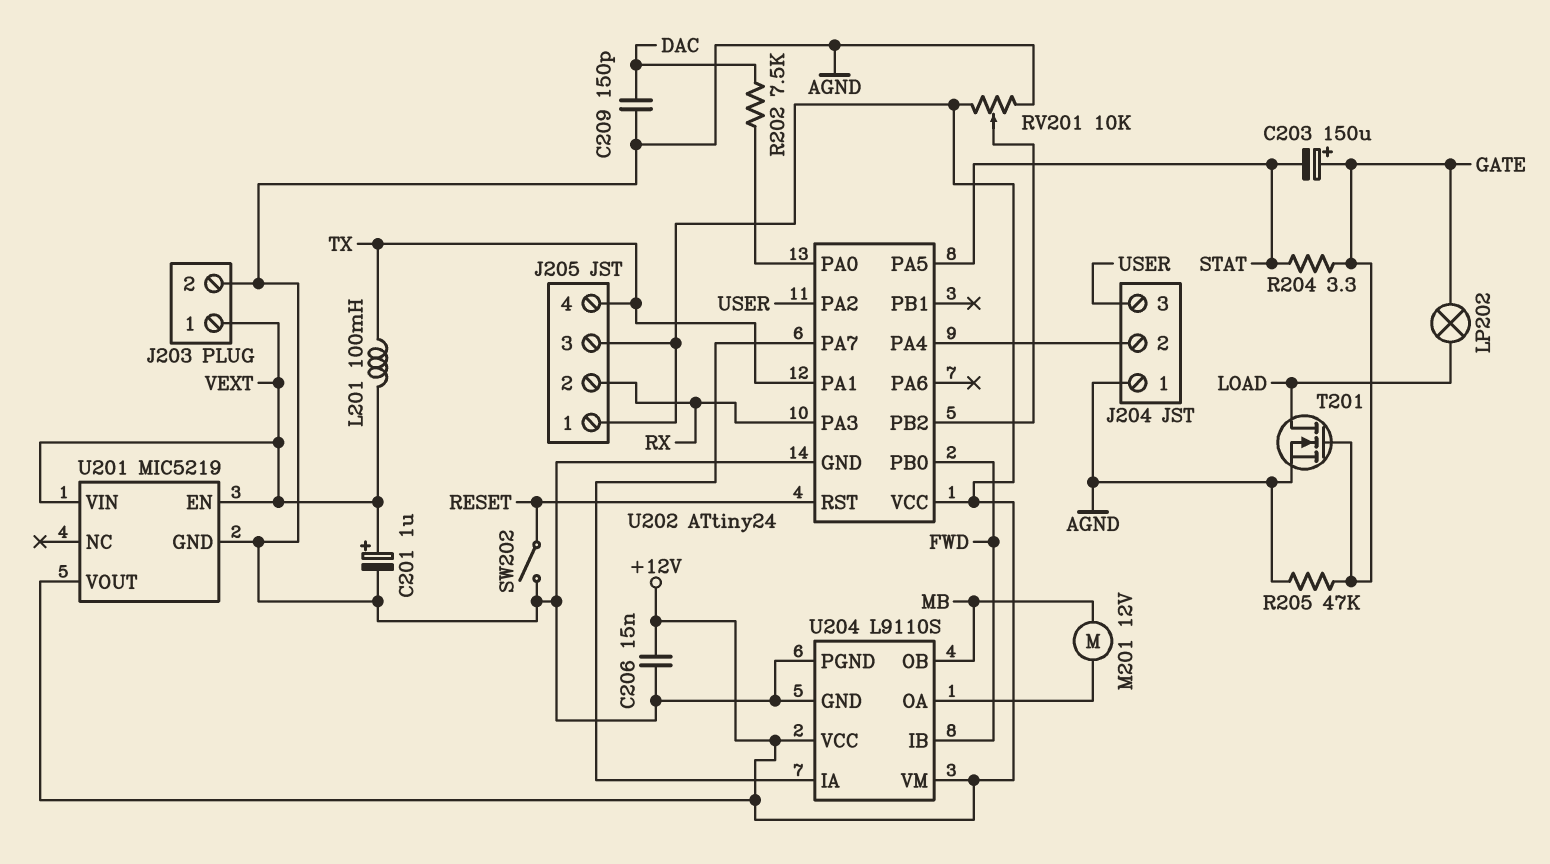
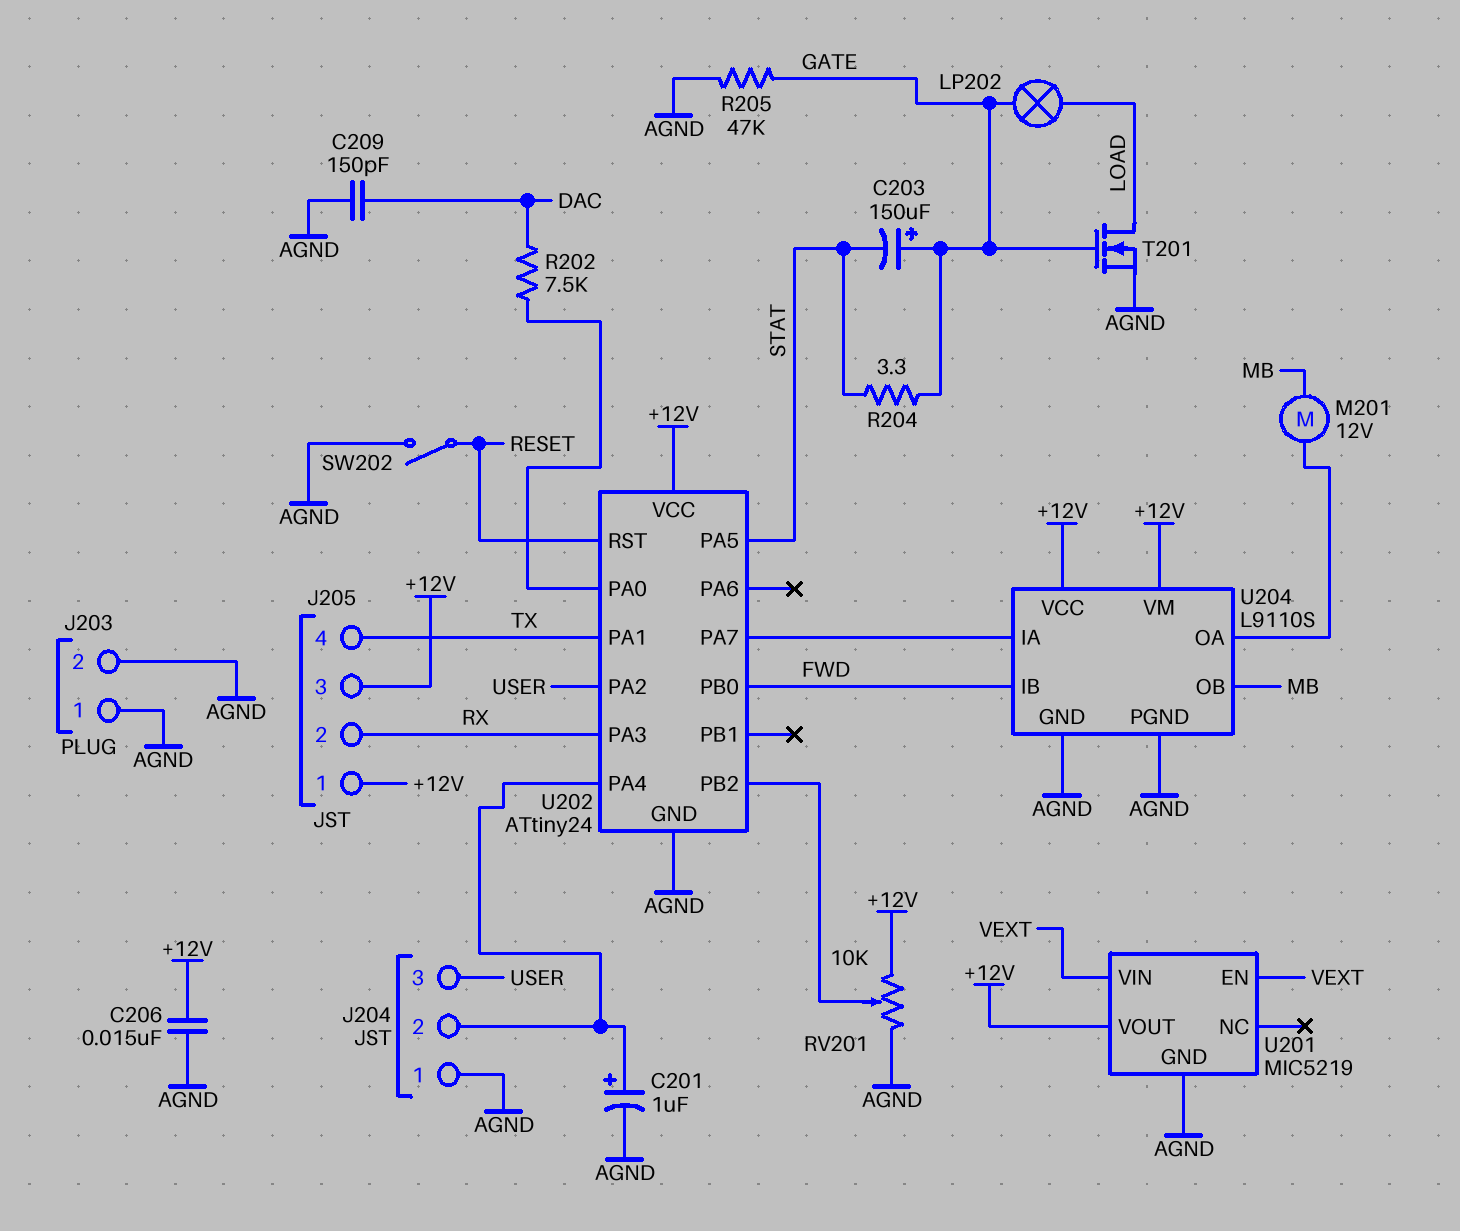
C201: 1uF (plus VEXT, minus AGND) -> 1uF (plus J204/2, minus AGND)
J203 pin 1: VEXT -> AGND
L201: 100mH (TX, VEXT) -> none

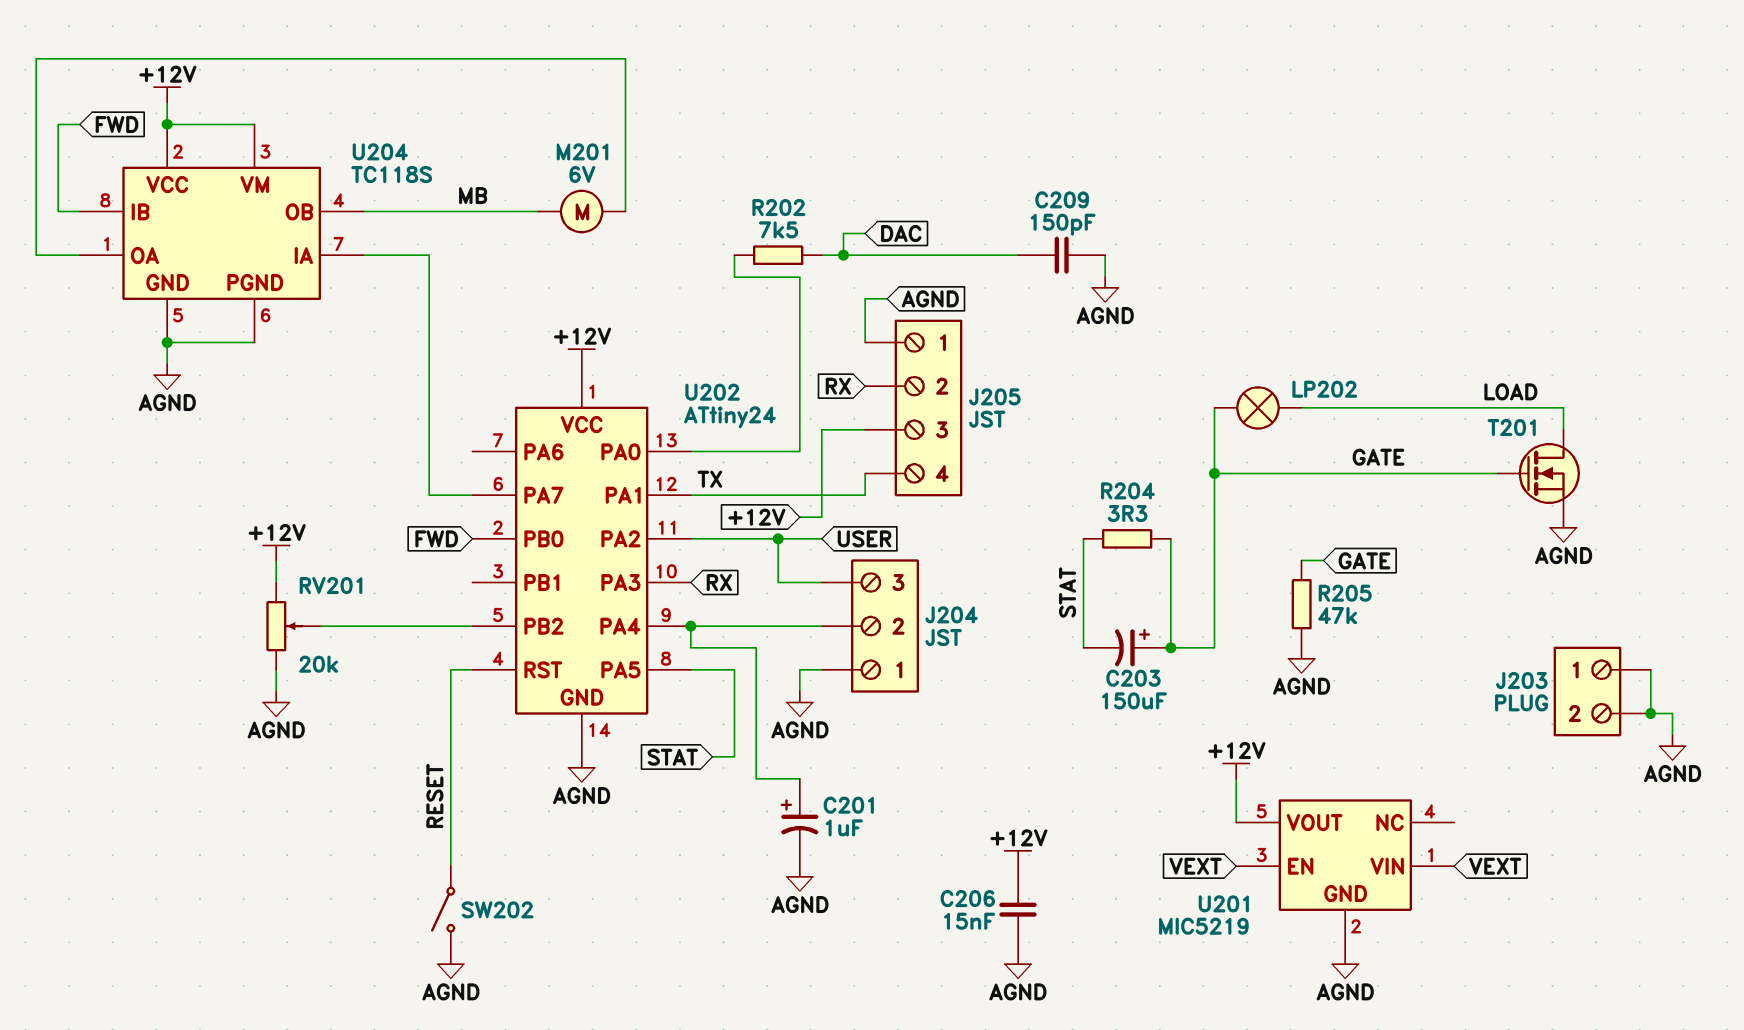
J205 pin 1: +12V -> AGND
M201: motor 12V (MB, U204/OA) -> motor 6V (MB, U204/OA)
RV201: 10k (+12V, AGND, wiper U202/PB2) -> 20k (+12V, AGND, wiper U202/PB2)
U204: L9110S -> TC118S

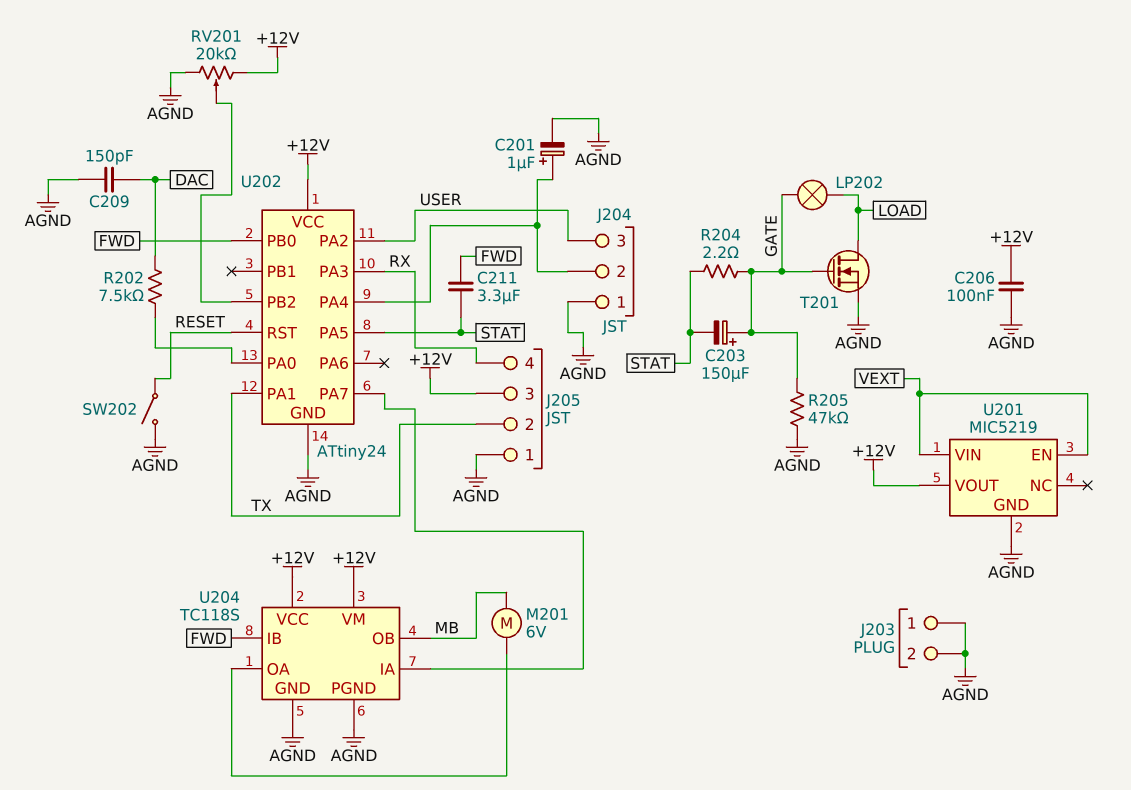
C206: 15nF (+12V, AGND) -> 100nF (+12V, AGND)
C211: none -> 3.3uF (FWD, STAT)
J205 pin 2: RX -> TX
J205 pin 4: TX -> RX
R204: 3.3 (GATE, STAT) -> 2.2 (GATE, STAT)

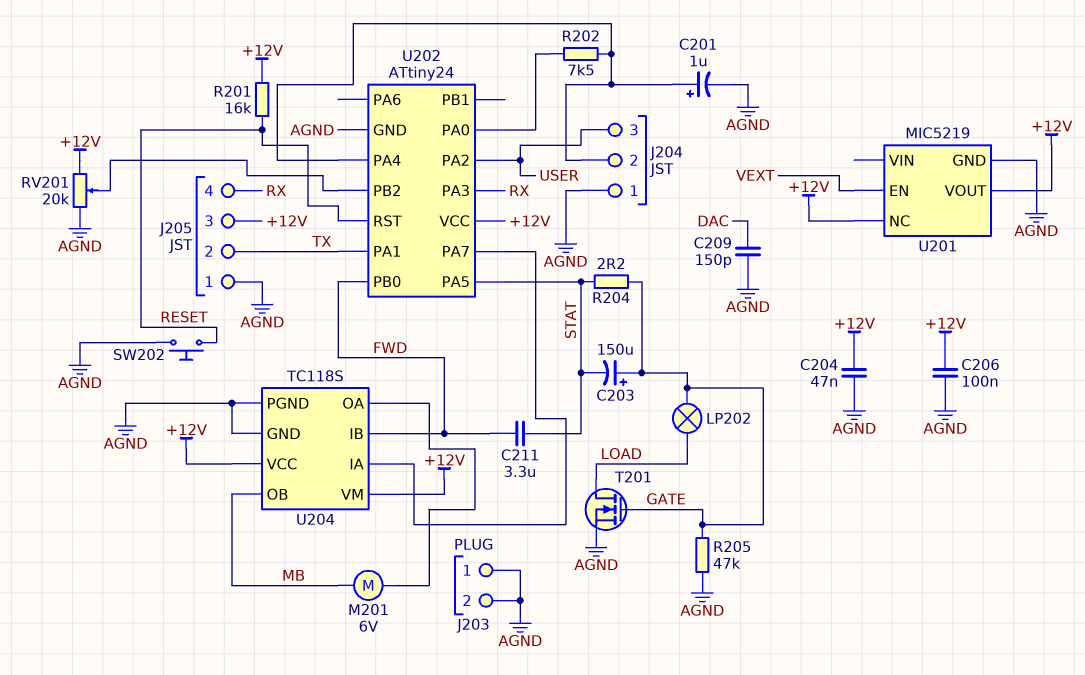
C204: none -> 47nF (+12V, AGND)
R201: none -> 16k (+12V, RESET)
R202: 7.5k (DAC, U202/PA0) -> 7.5k (J204/2, U202/PA0)
SW202: switch (AGND, RESET) -> button (AGND, RESET)
U201 pin NC: none -> +12V
U201 pin VIN: VEXT -> none

